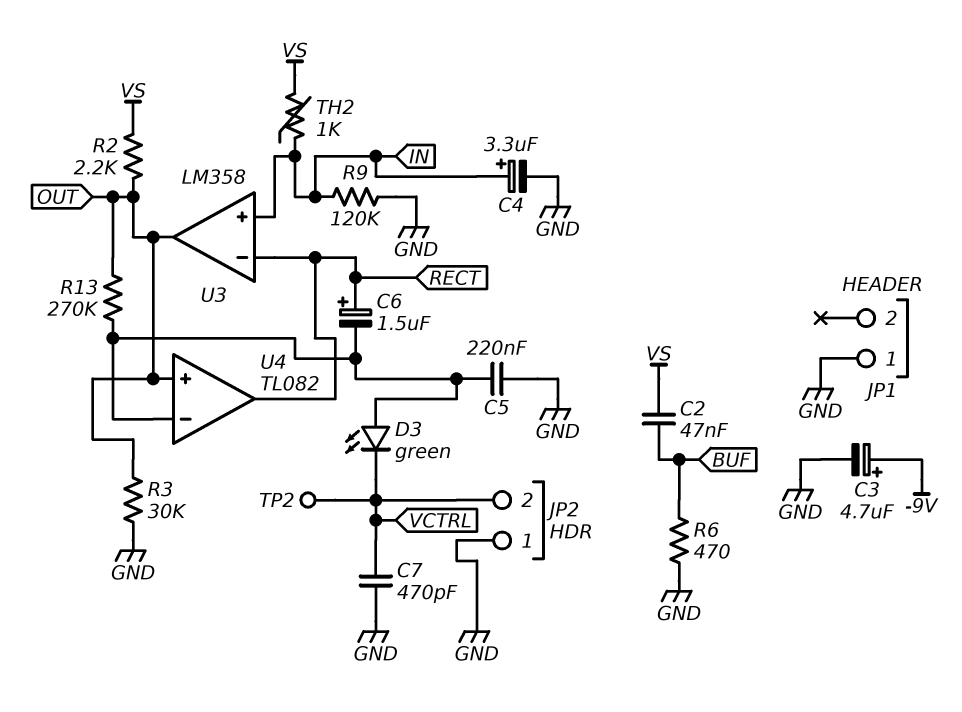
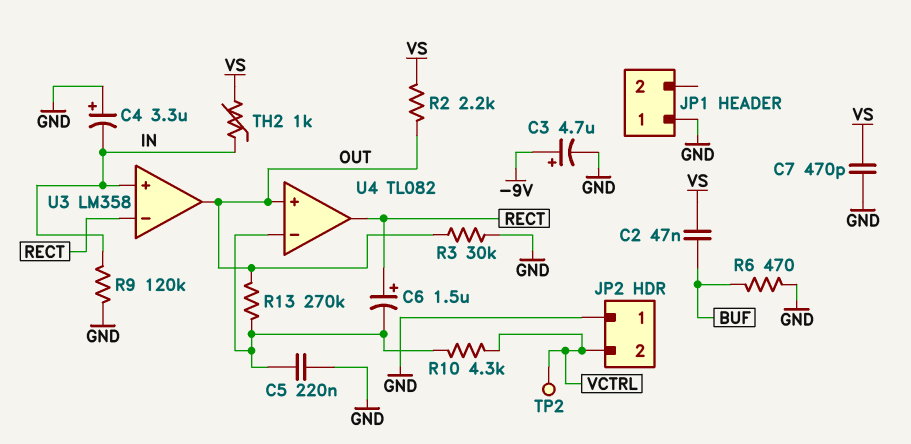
C4: 3.3uF (plus IN, minus GND) -> 3.3uF (plus GND, minus IN)
C7: 470pF (GND, VCTRL) -> 470pF (GND, VS)
D3: LED green (A U4/in-, K VCTRL) -> none
R10: none -> 4.3k (U4/in-, VCTRL)

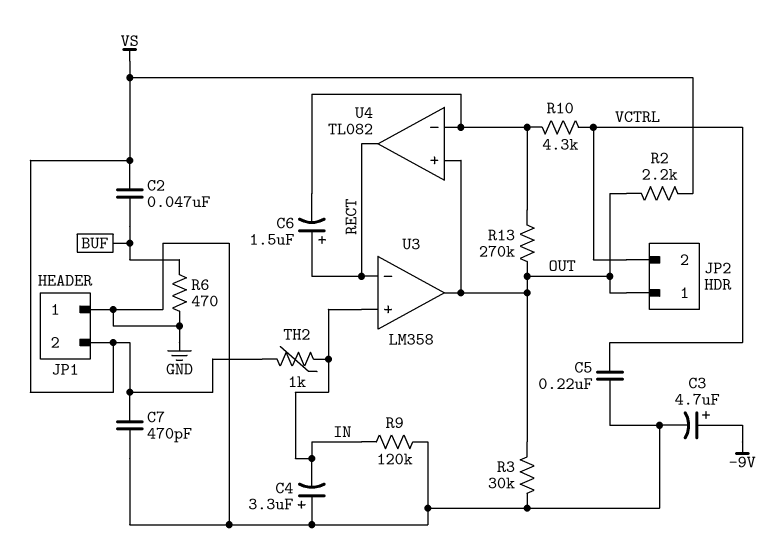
C5: 220nF (GND, U4/in-) -> 220nF (GND, VCTRL)
JP1 pin 2: none -> VS
JP2 pin 1: GND -> OUT
TP2: test point (VCTRL) -> none

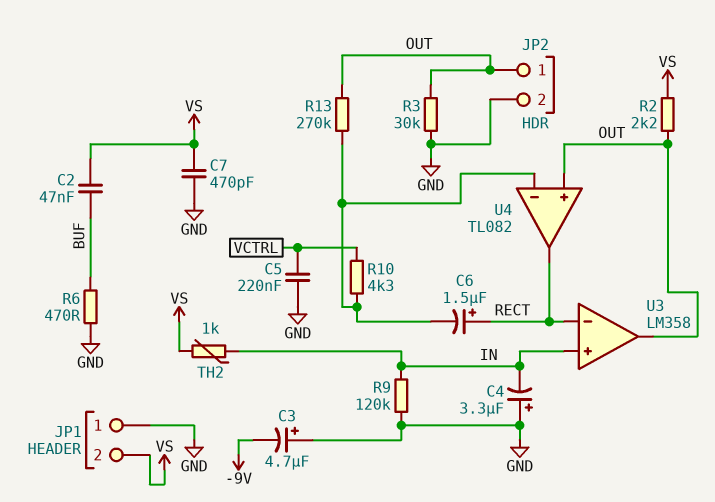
C3: 4.7uF (plus -9V, minus GND) -> 4.7uF (plus GND, minus -9V)
JP2 pin 2: VCTRL -> GND

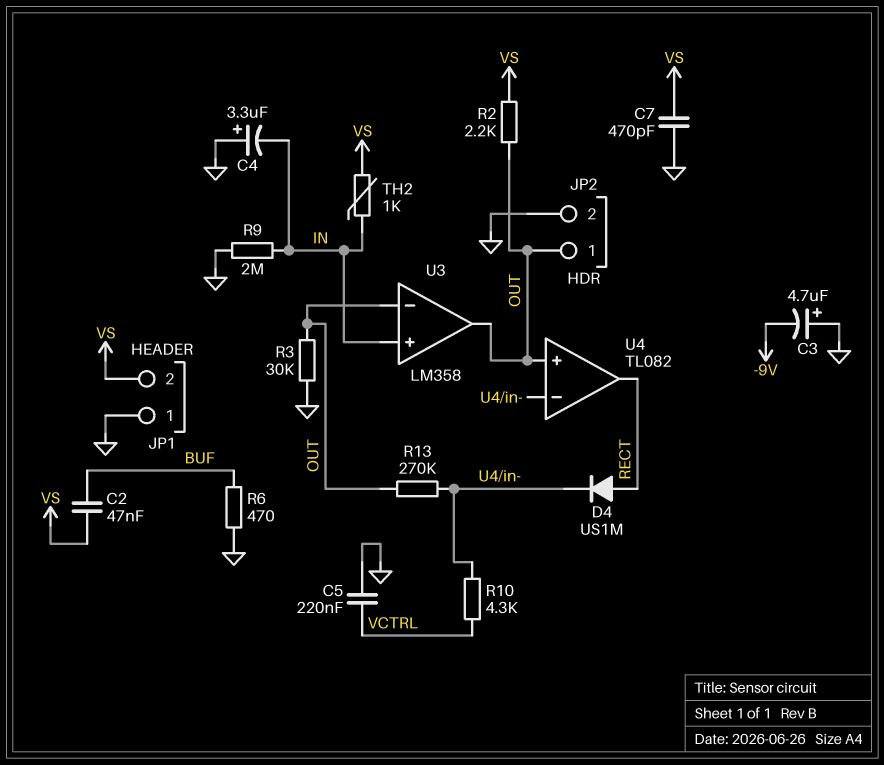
C6: 1.5uF (plus RECT, minus U4/in-) -> none
D4: none -> diode US1M (A RECT, K U4/in-)
R9: 120k (GND, IN) -> 2M (GND, IN)
U3 pin in-: RECT -> OUT

